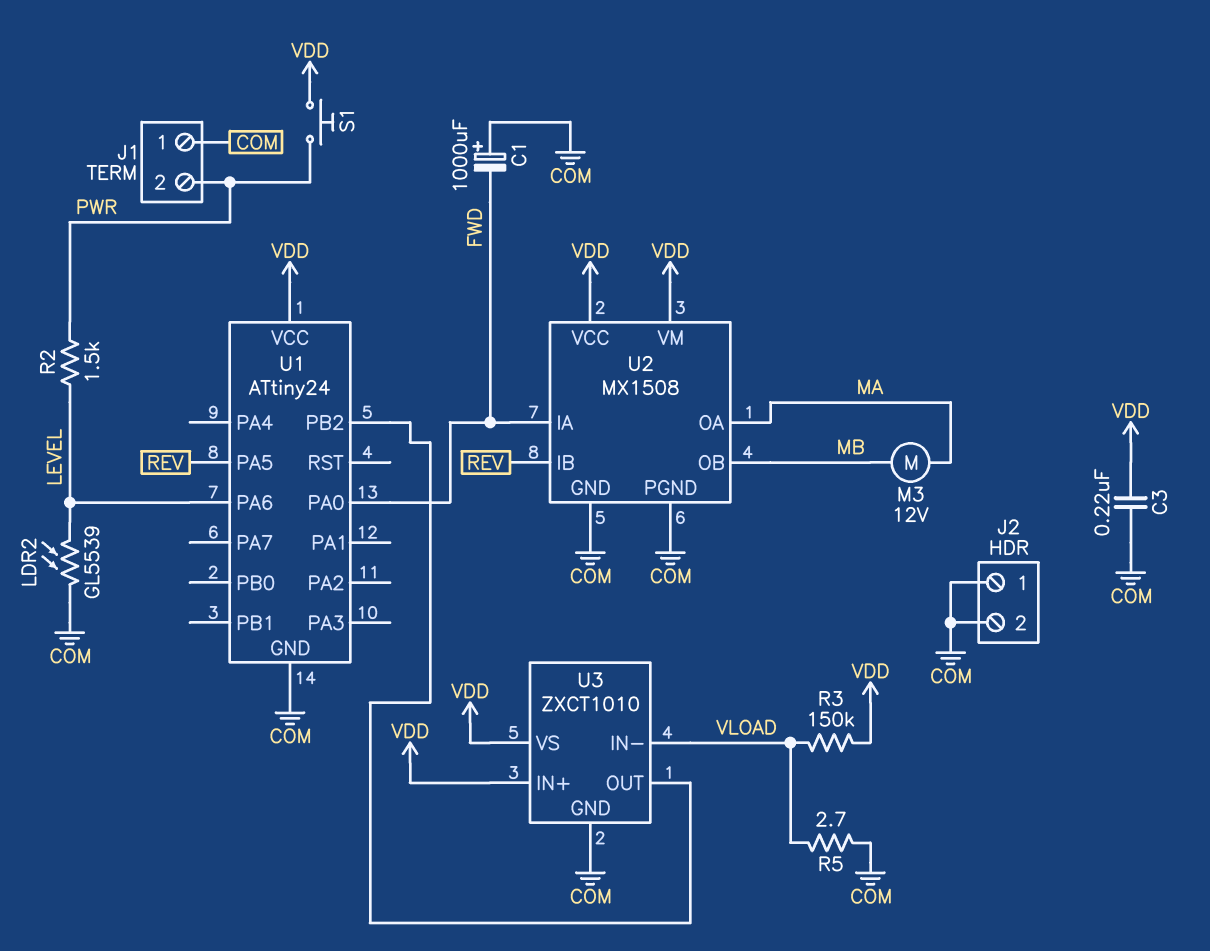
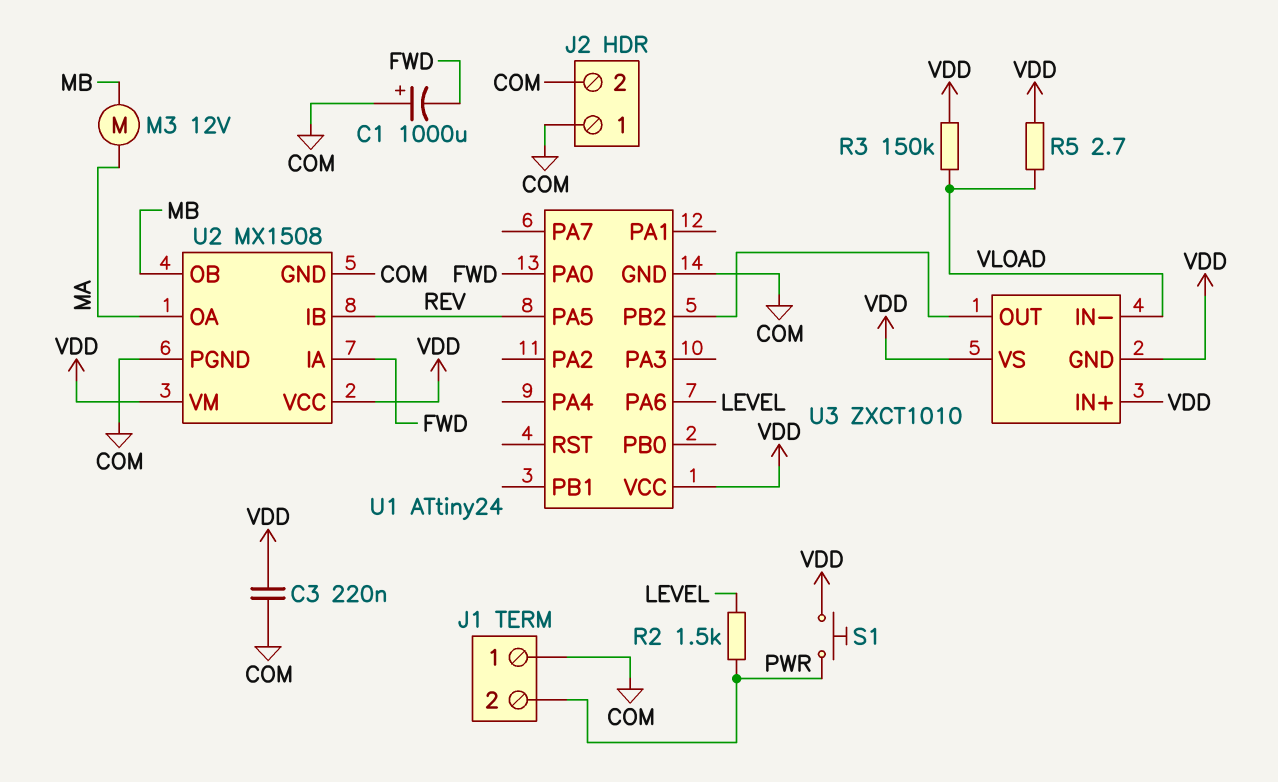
LDR2: GL5539 (COM, LEVEL) -> none
R5: 2.7 (COM, VLOAD) -> 2.7 (VDD, VLOAD)
U3 pin GND: COM -> VDD

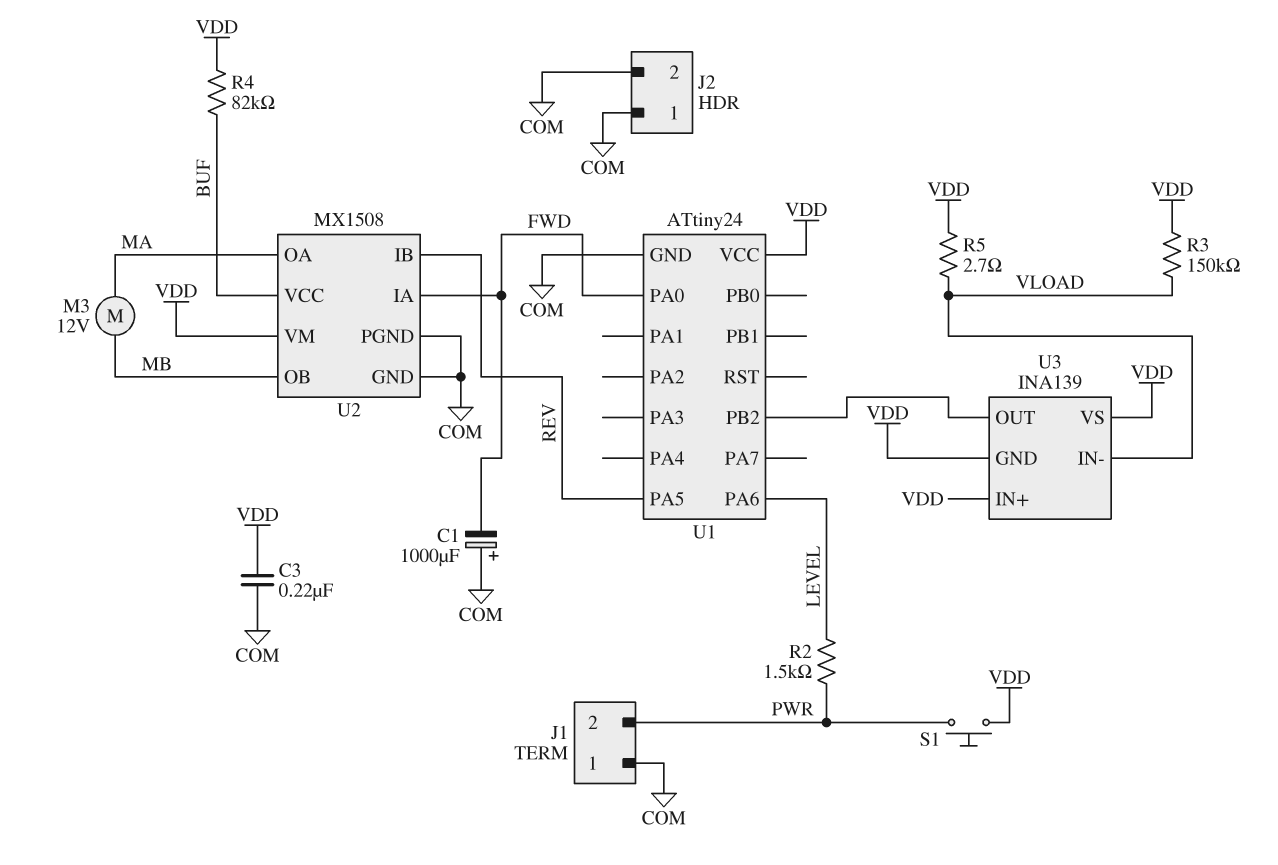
R4: none -> 82k (BUF, VDD)
U2 pin VCC: VDD -> BUF
U3: ZXCT1010 -> INA139

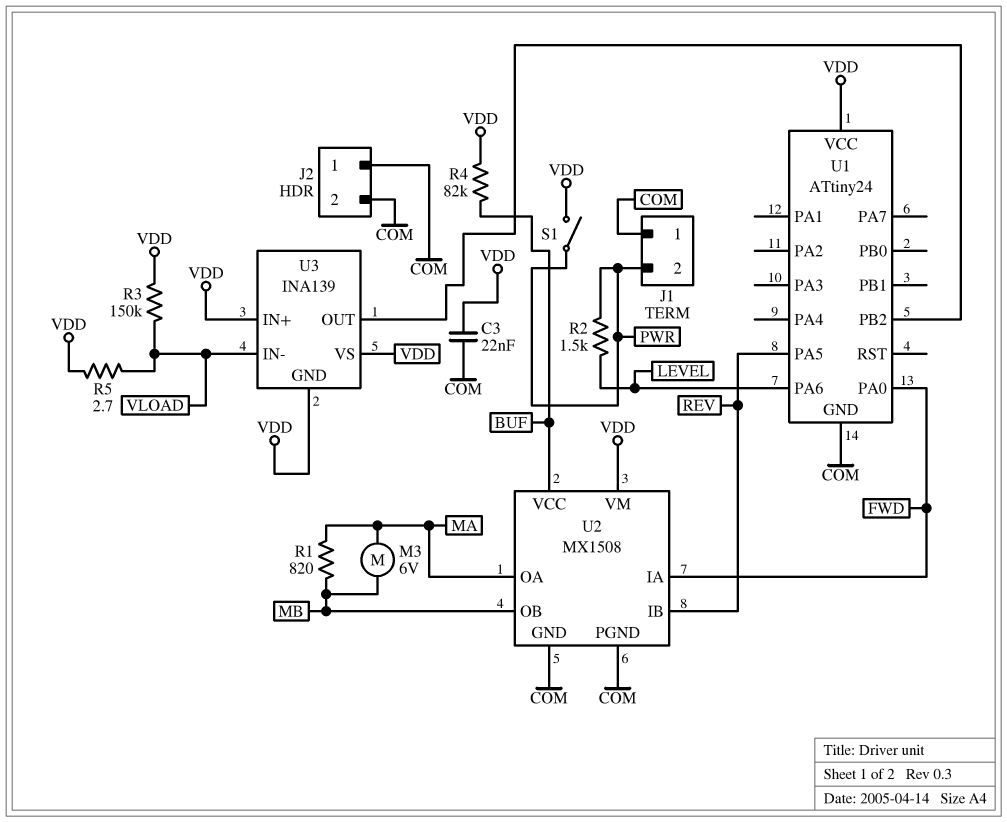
C1: 1000uF (plus COM, minus FWD) -> none
C3: 220nF (COM, VDD) -> 22nF (COM, VDD)
M3: motor 12V (MA, MB) -> motor 6V (MA, MB)
R1: none -> 820 (MA, MB)
S1: button (PWR, VDD) -> switch (PWR, VDD)

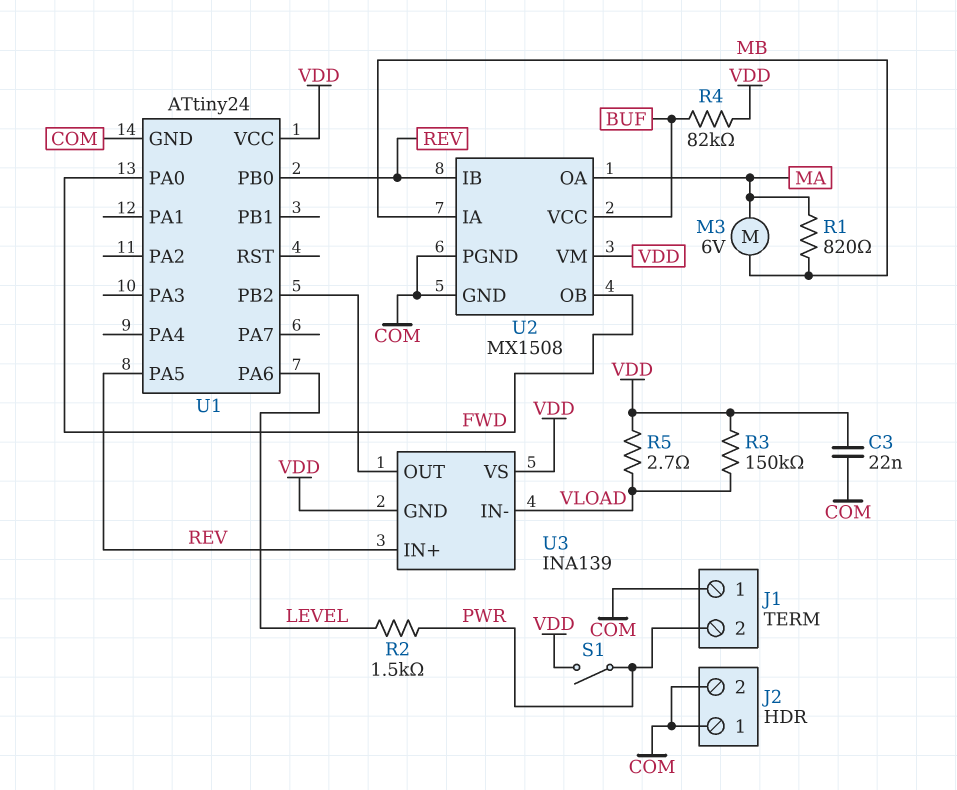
U1 pin PB0: none -> REV
U2 pin IA: FWD -> MB
U2 pin OB: MB -> FWD
U3 pin IN+: VDD -> REV

